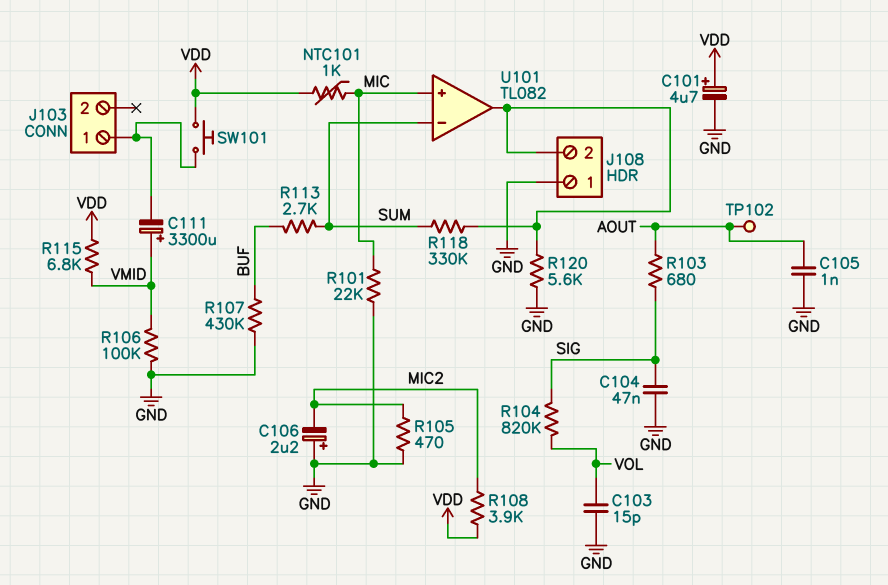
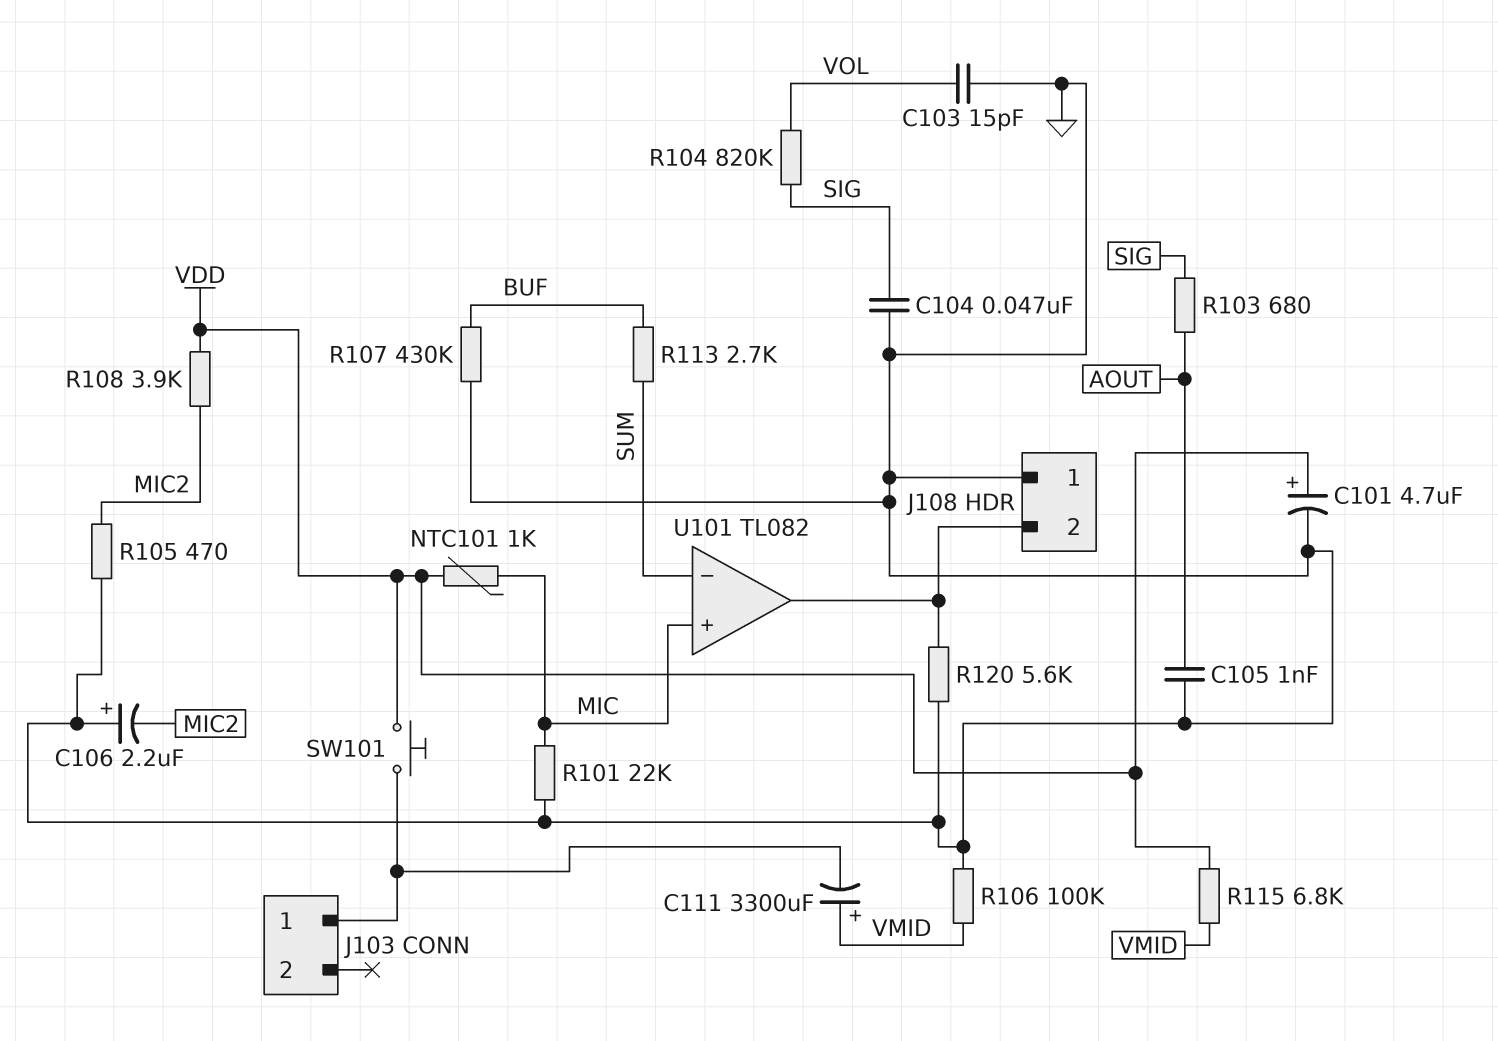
R118: 330k (J108/2, SUM) -> none
TP102: test point (AOUT) -> none

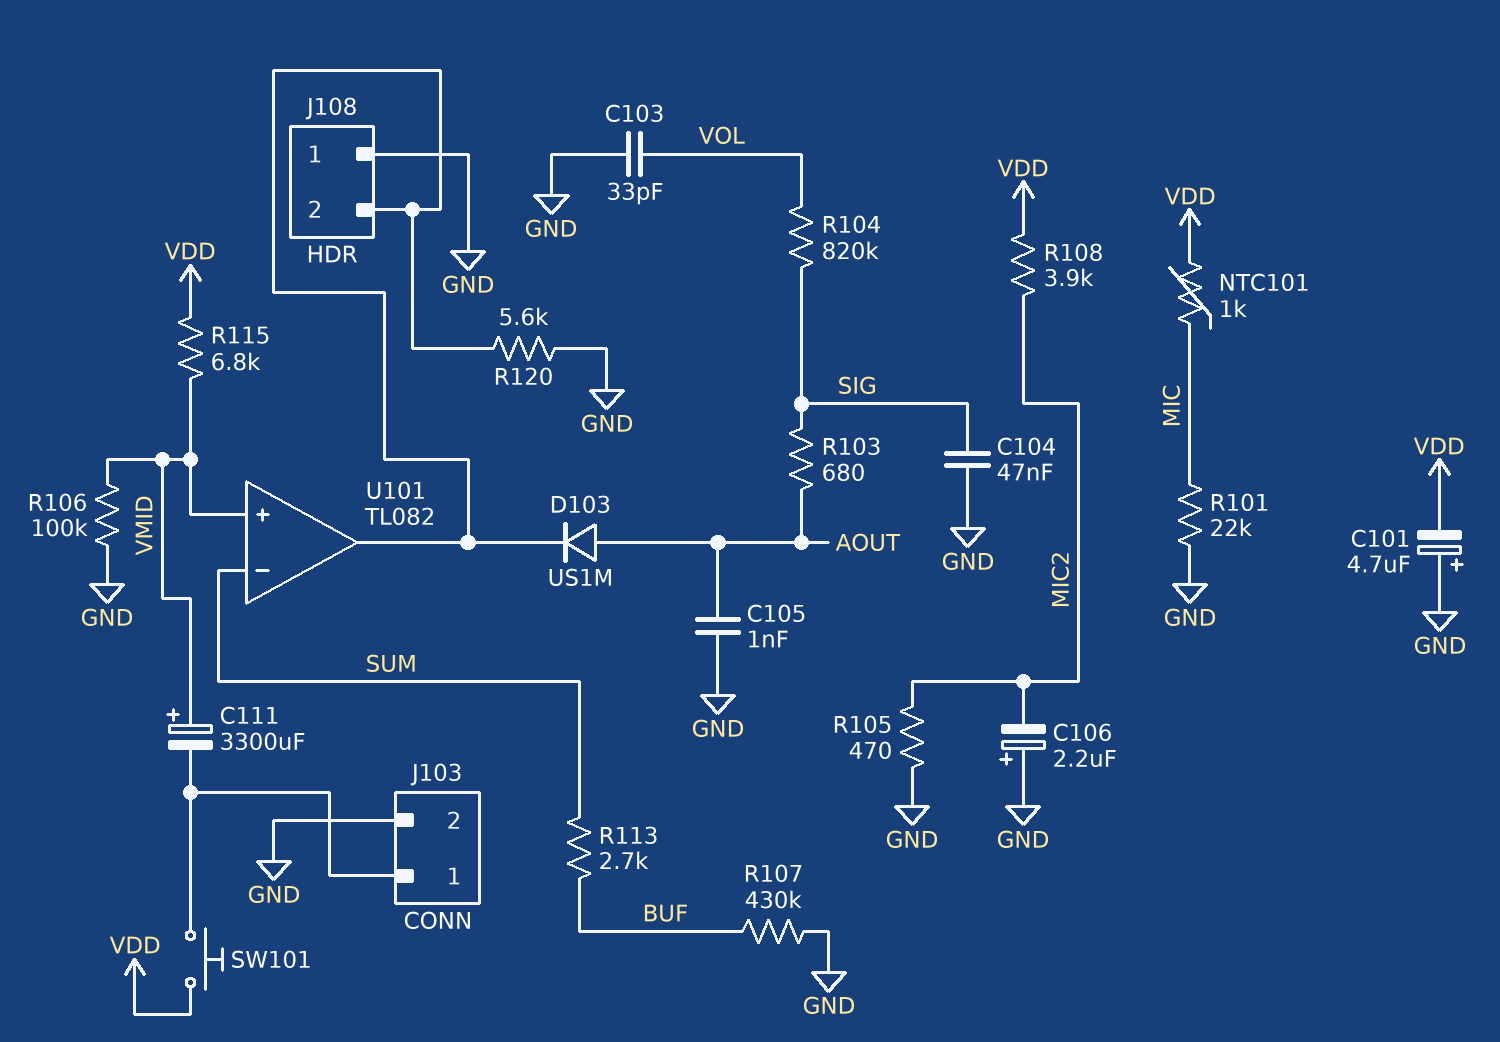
C101: 4.7uF (plus VDD, minus GND) -> 4.7uF (plus GND, minus VDD)
C103: 15pF (GND, VOL) -> 33pF (GND, VOL)
D103: none -> diode US1M (A AOUT, K J108/2)
J103 pin 2: none -> GND
U101 pin in+: MIC -> VMID

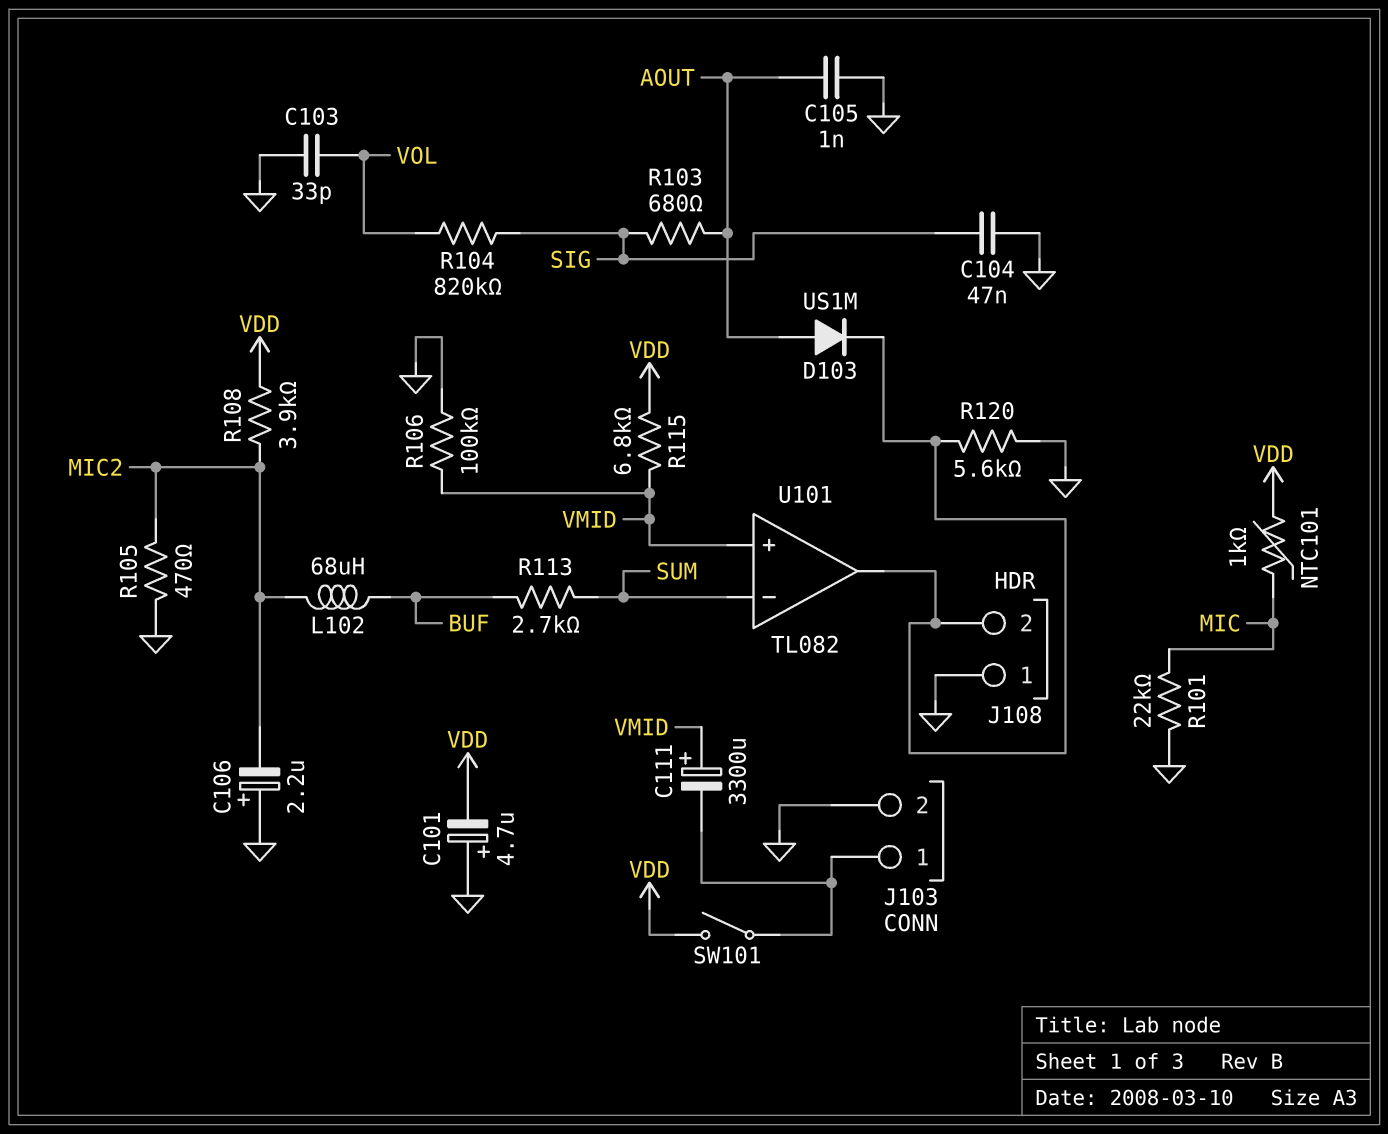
L102: none -> 68uH (BUF, MIC2)
R107: 430k (BUF, GND) -> none
SW101: button (J103/1, VDD) -> switch (J103/1, VDD)

